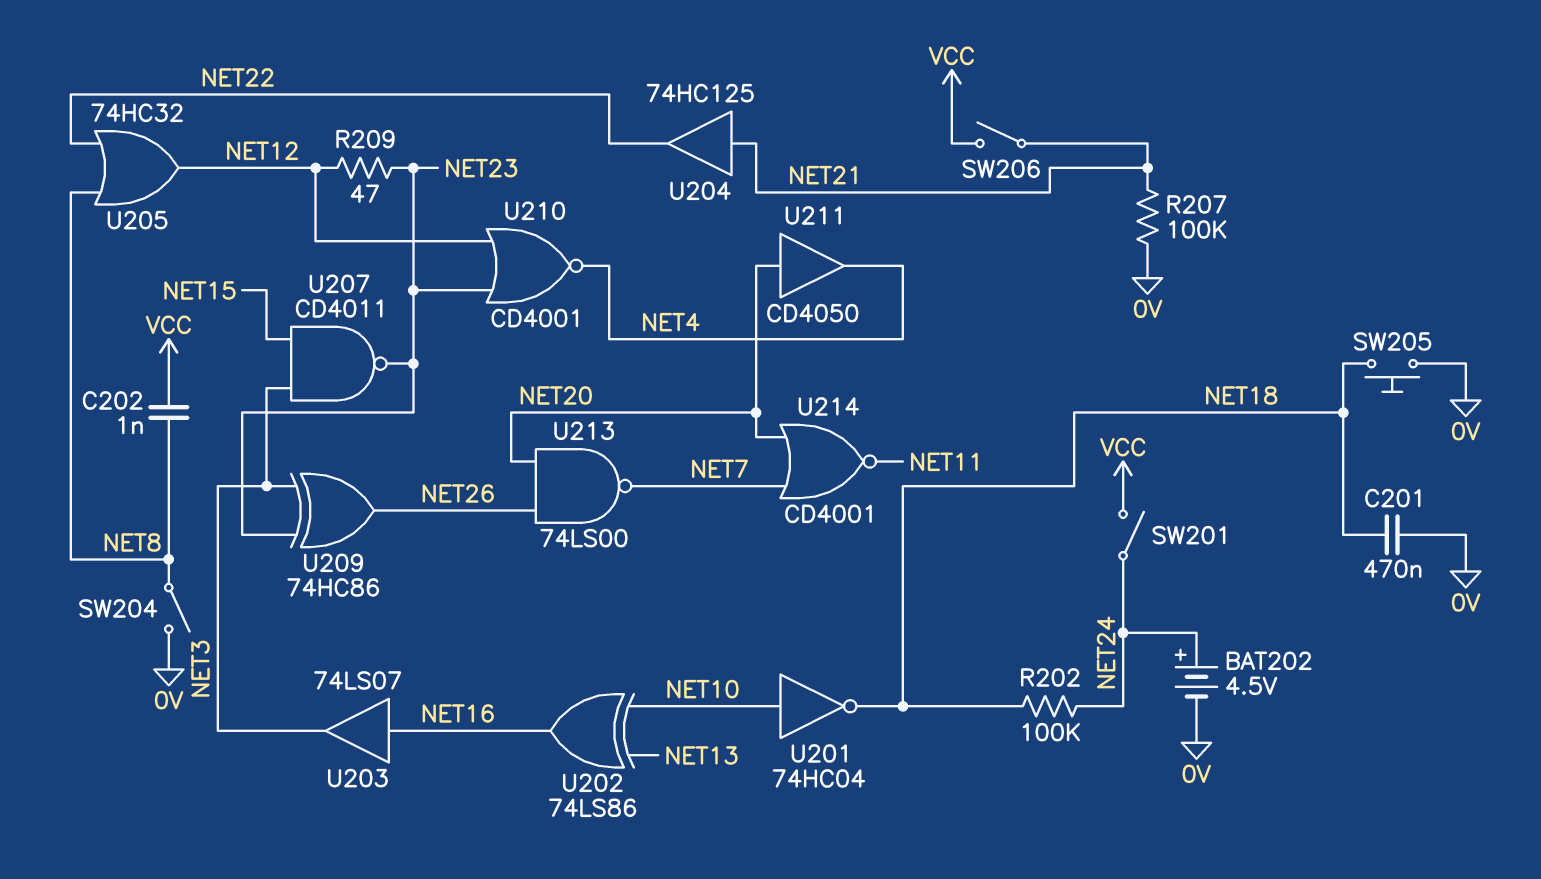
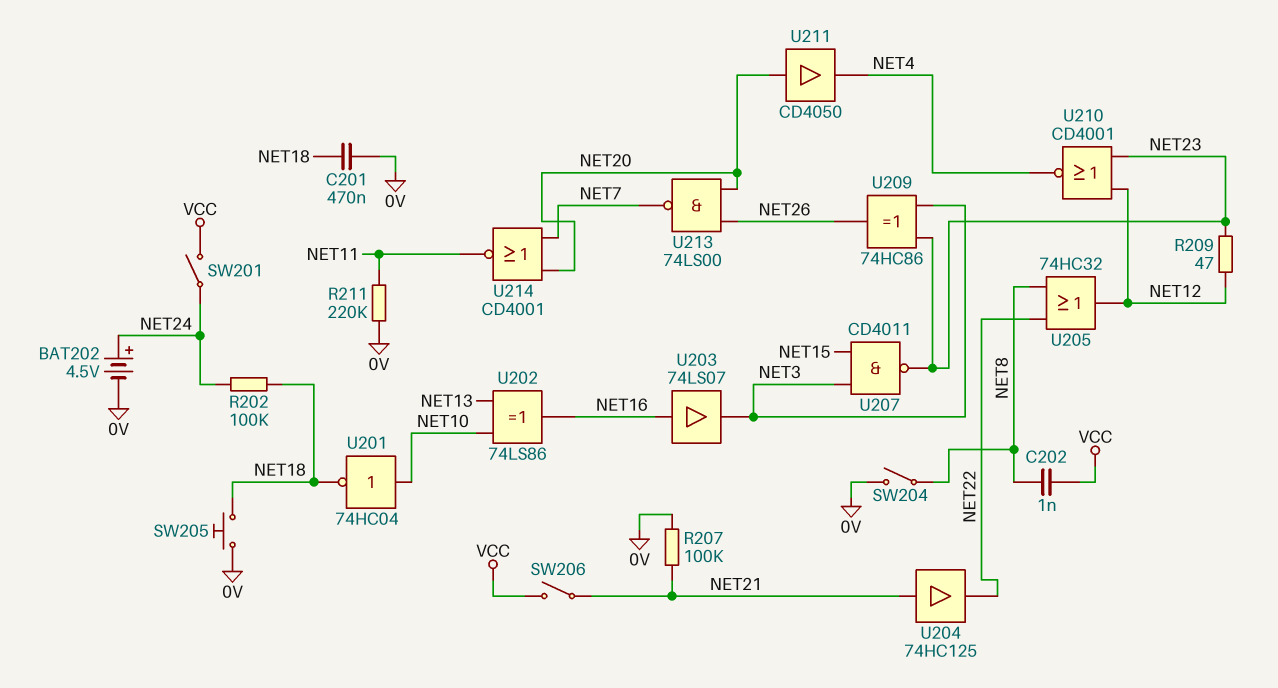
R211: none -> 220k (0V, NET11)

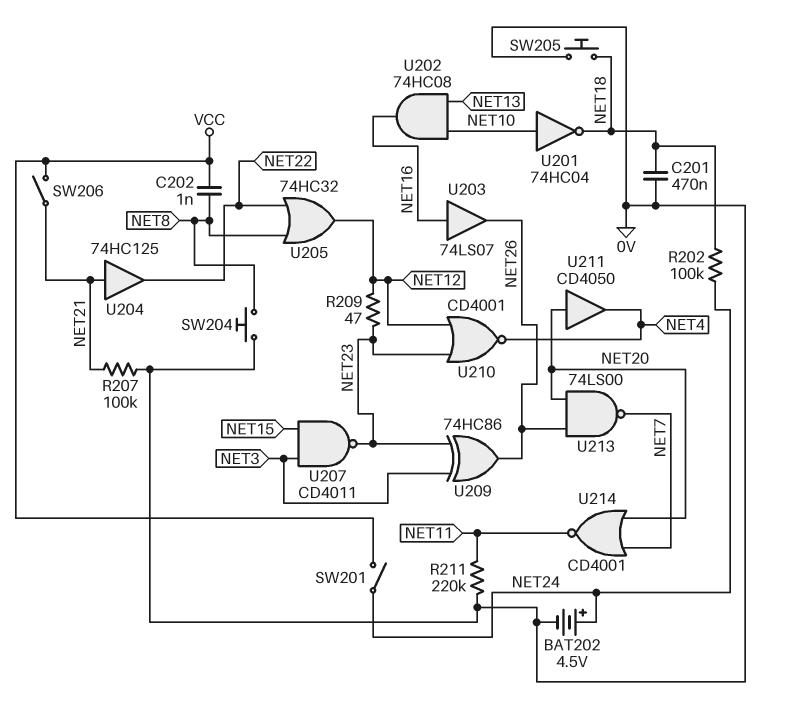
SW204: switch (0V, NET8) -> button (0V, NET8)
U202: XOR 74LS86 (in NET10, in NET13, out NET16) -> AND 74HC08 (in NET10, in NET13, out NET16)
U203: buffer 74LS07 (in NET16, out NET3) -> buffer 74LS07 (in NET16, out NET26)

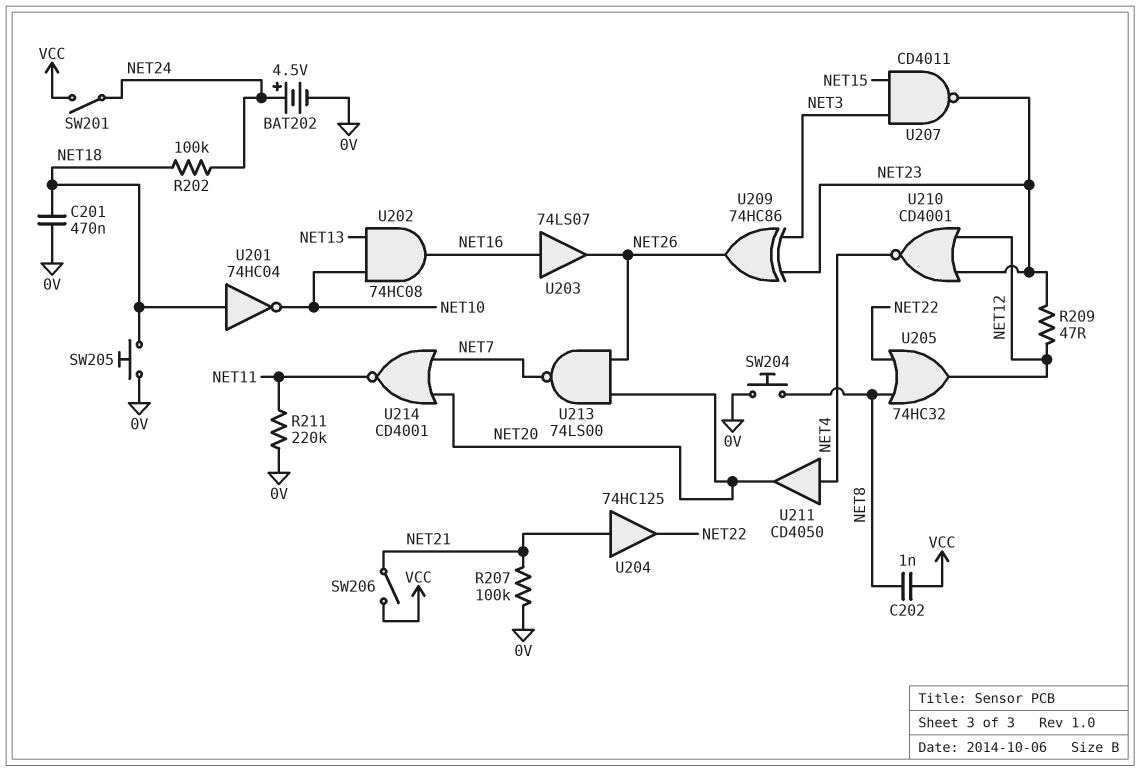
U201: NOT 74HC04 (in NET10, out NET18) -> NOT 74HC04 (in NET18, out NET10)
U211: buffer CD4050 (in NET20, out NET4) -> buffer CD4050 (in NET4, out NET20)

